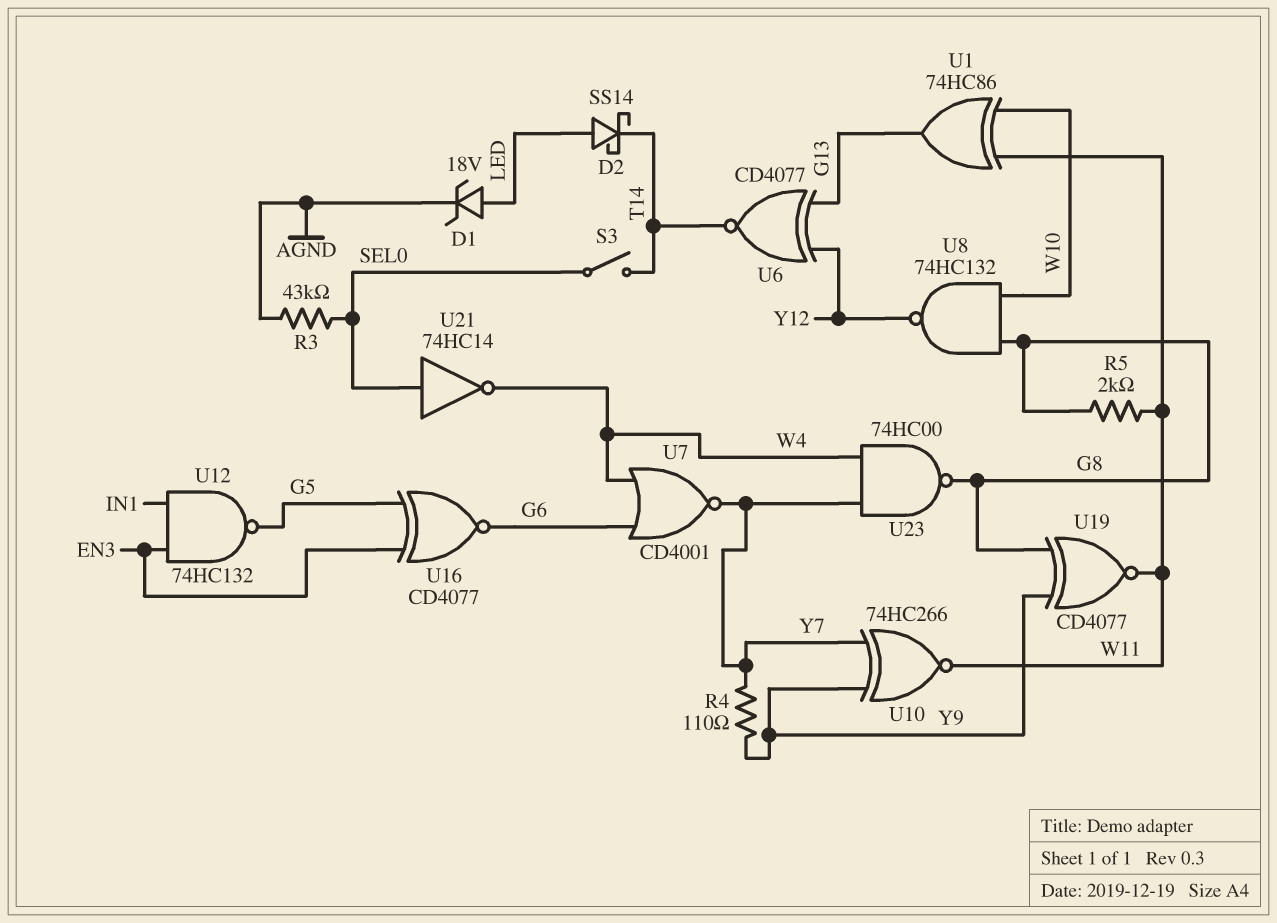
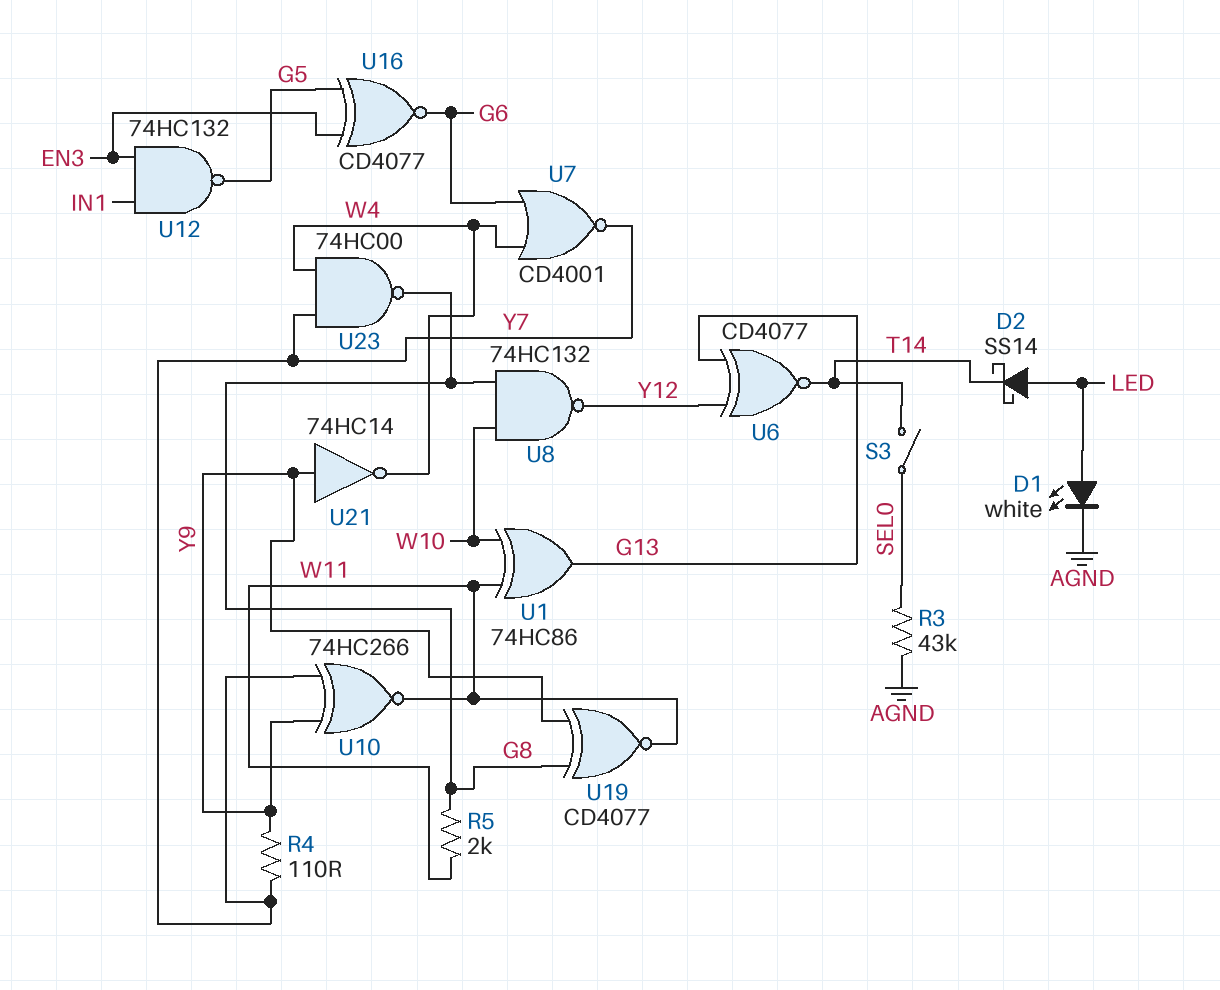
D1: zener 18V (A LED, K AGND) -> LED white (A LED, K AGND)
U21: NOT 74HC14 (in SEL0, out W4) -> NOT 74HC14 (in Y9, out W4)

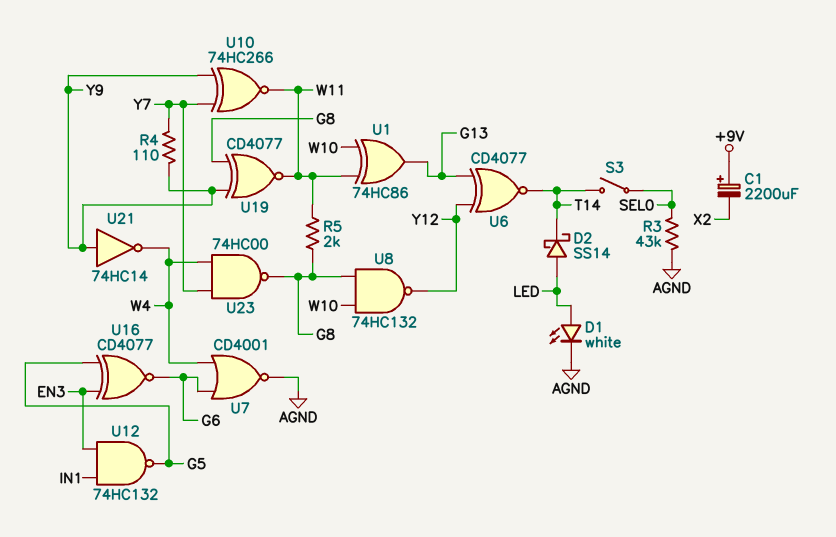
C1: none -> 2200uF (plus +9V, minus X2)
U7: NOR CD4001 (in G6, in W4, out Y7) -> NOR CD4001 (in G6, in W4, out AGND)

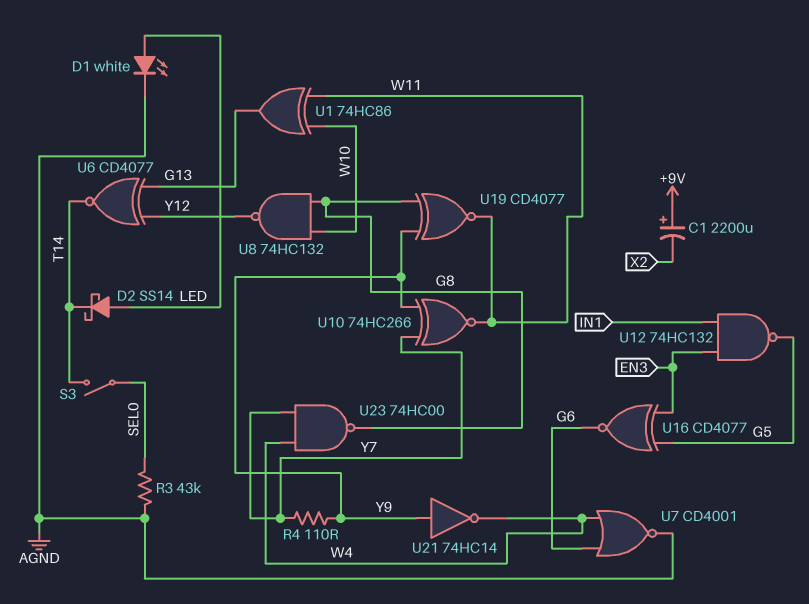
R5: 2k (G8, W11) -> none

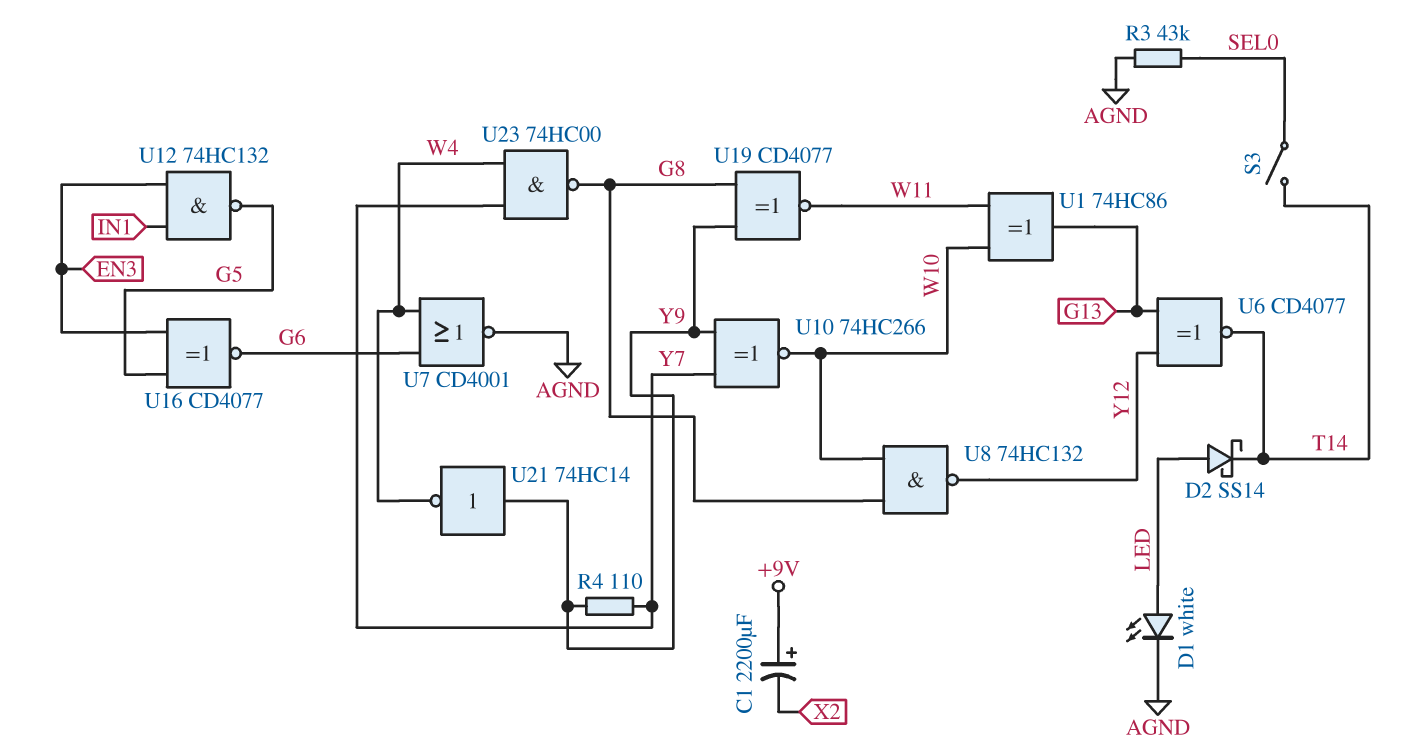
U10: XNOR 74HC266 (in Y7, in Y9, out W11) -> XNOR 74HC266 (in Y7, in Y9, out W10)

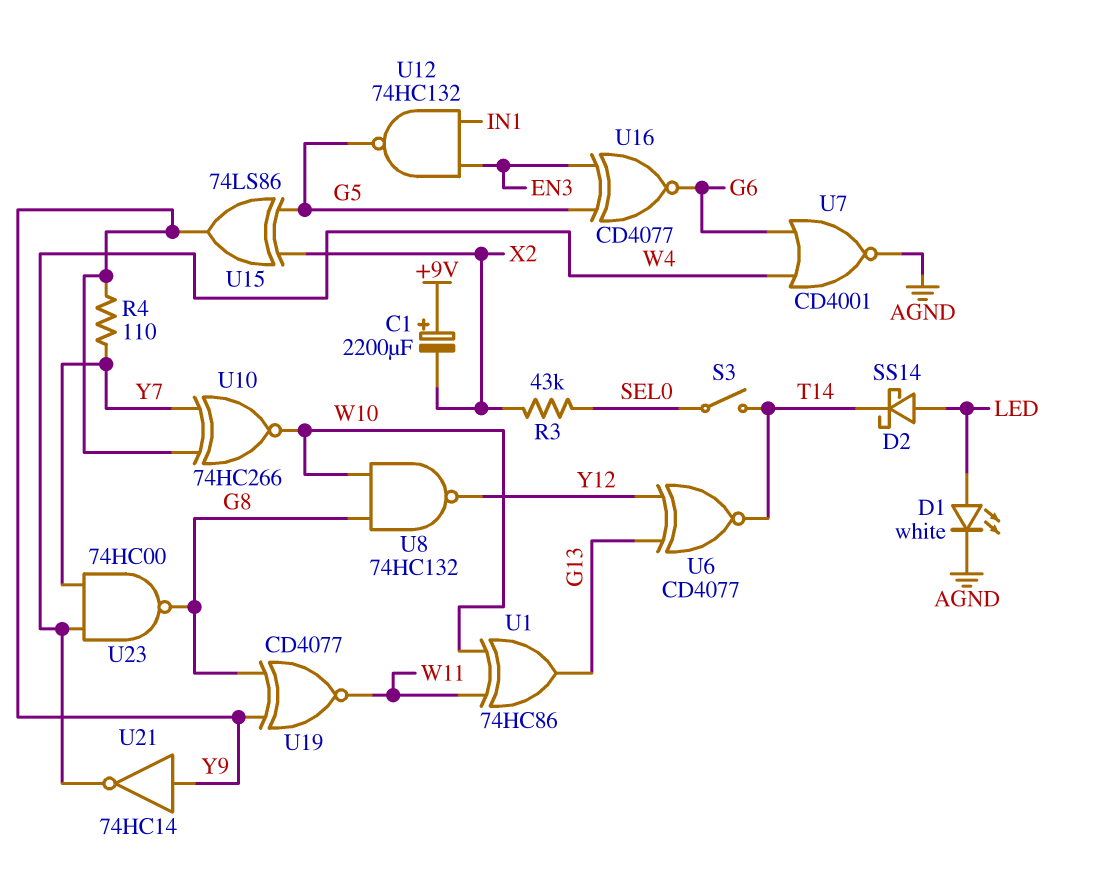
R3: 43k (AGND, SEL0) -> 43k (SEL0, X2)
U15: none -> XOR 74LS86 (in G5, in X2, out Y9)

